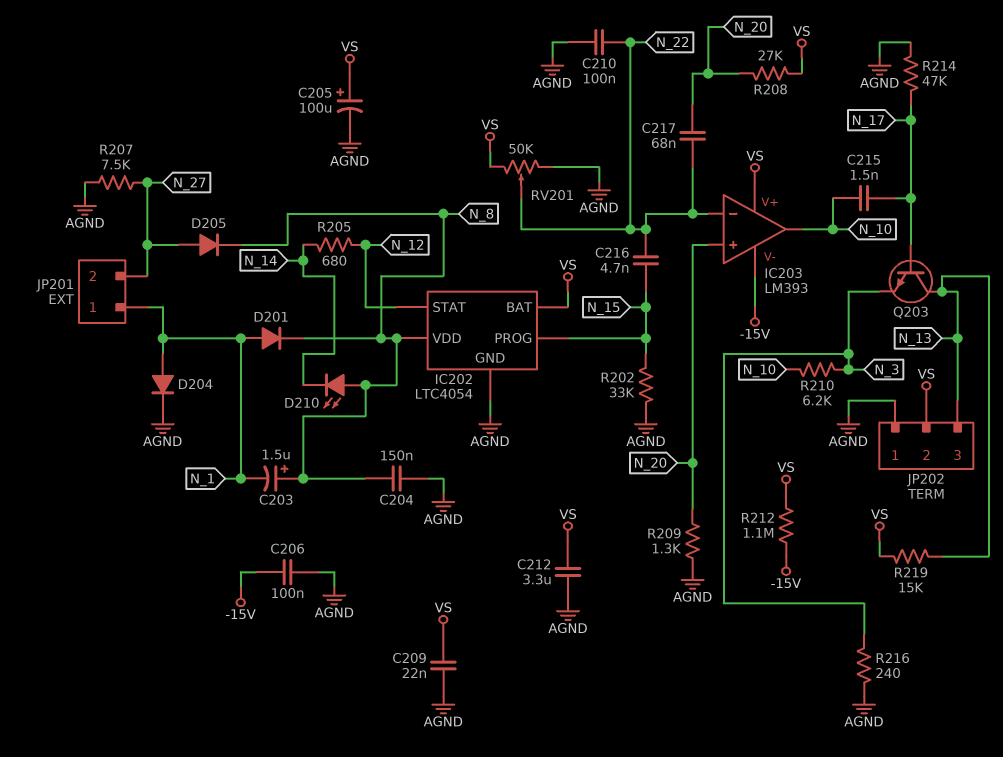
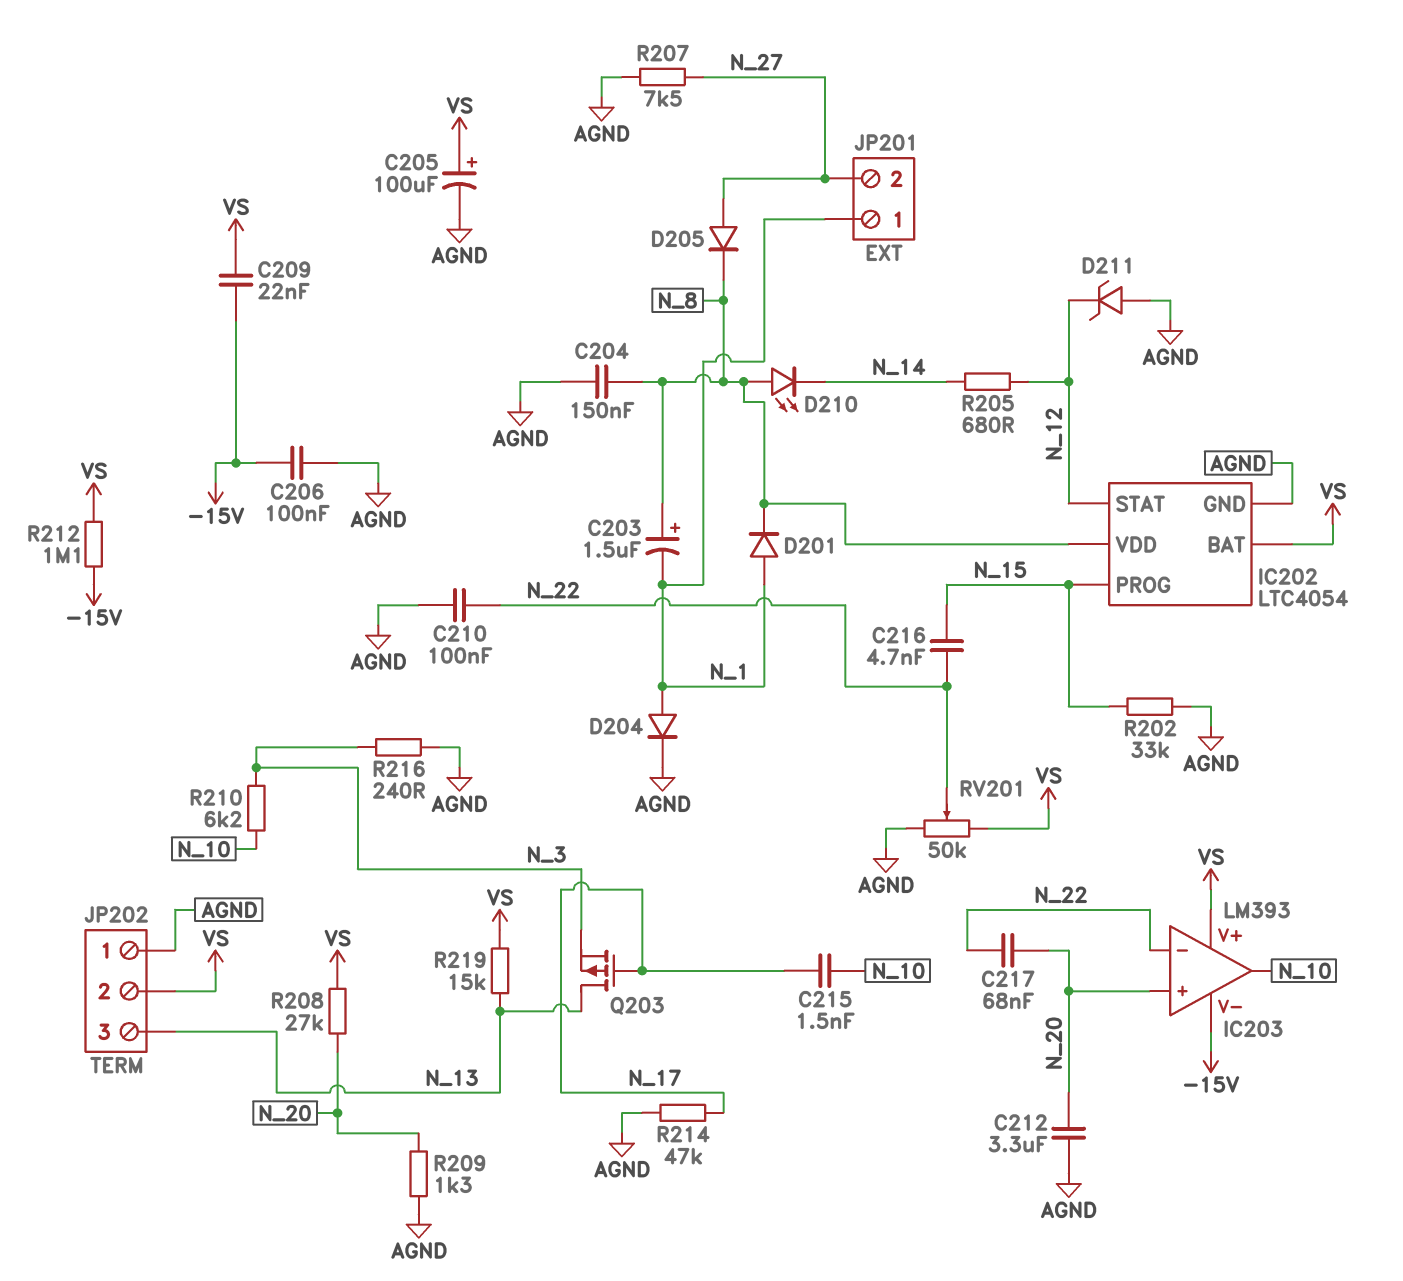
C209: 22nF (AGND, VS) -> 22nF (-15V, VS)
C212: 3.3uF (AGND, VS) -> 3.3uF (AGND, N_20)
D211: none -> zener (A AGND, K N_12)
Q203: NPN (B N_17, C N_13, E N_3) -> PMOS (G N_17, D N_13, S N_3)

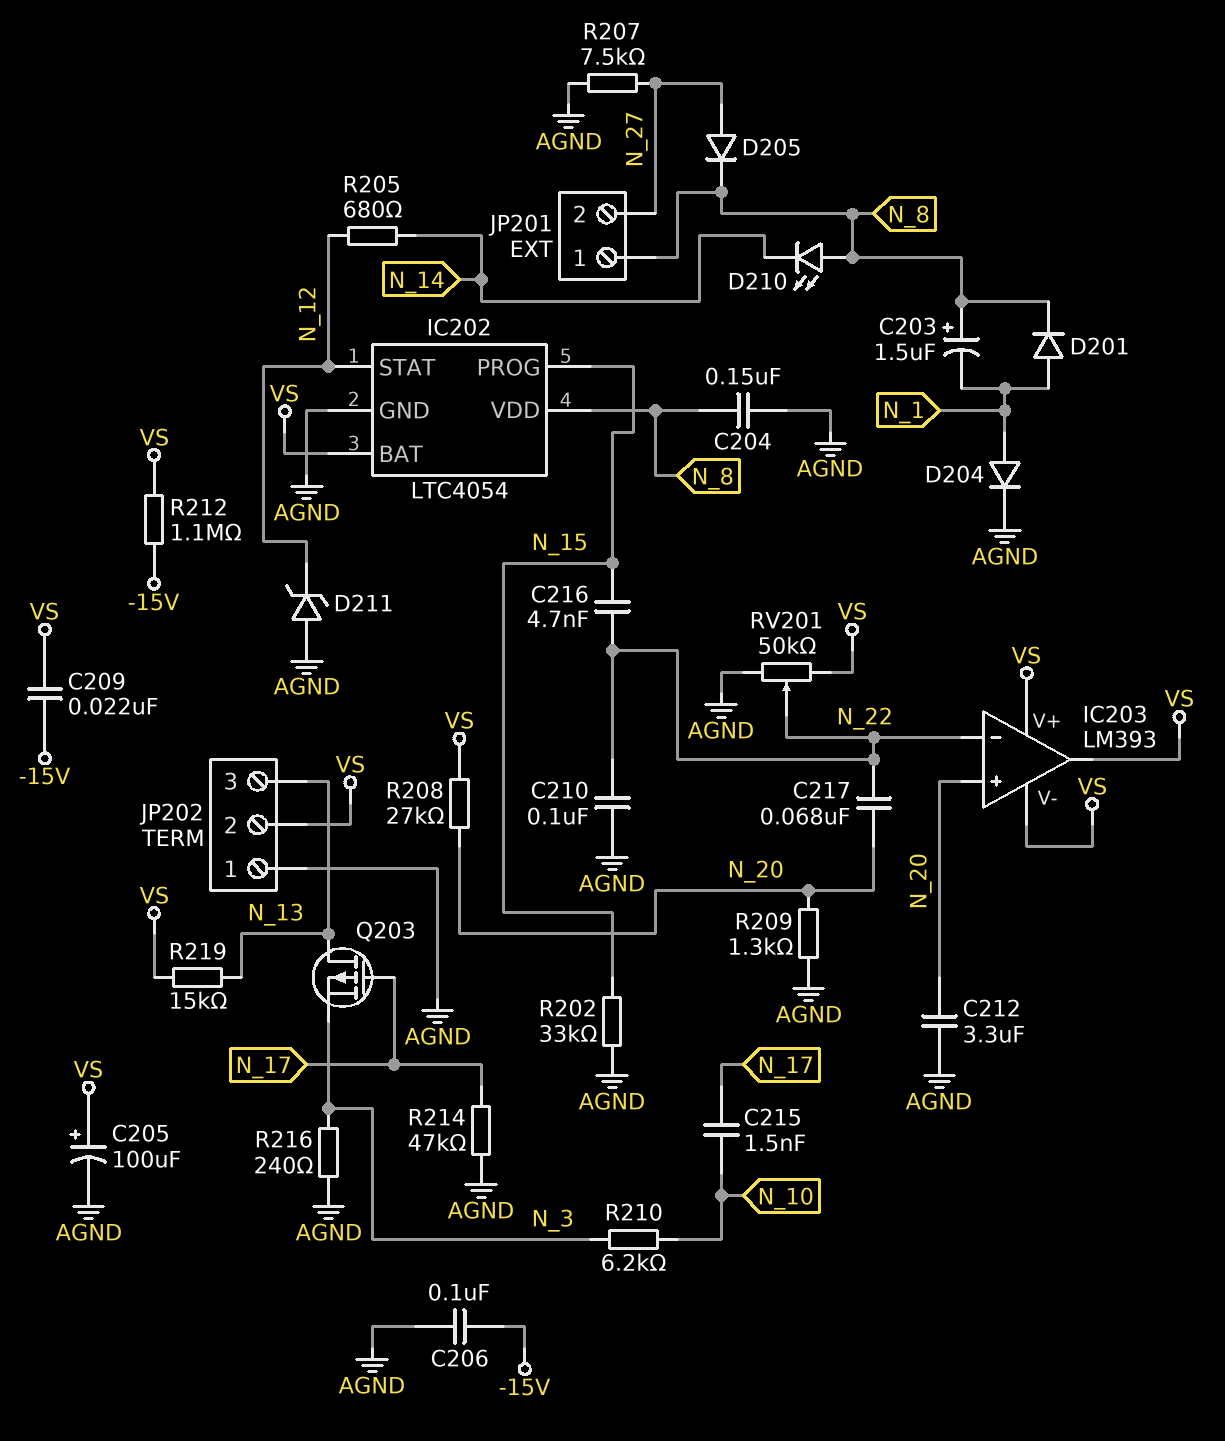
IC203 pin V-: -15V -> VS
IC203 pin out: N_10 -> VS
JP201 pin 1: N_1 -> N_8

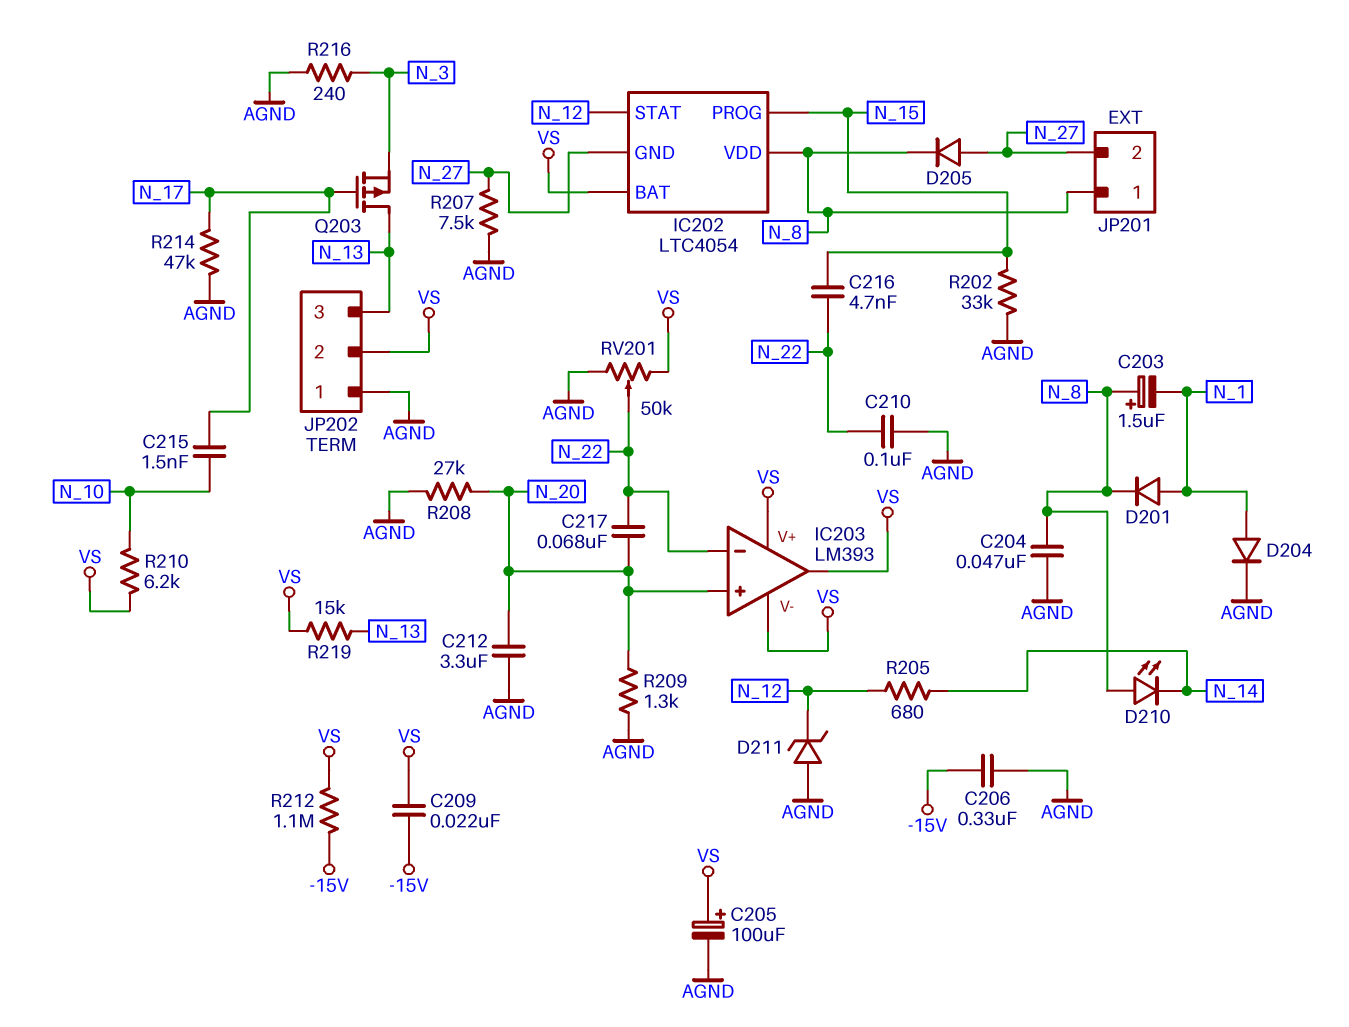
C204: 150nF (AGND, N_8) -> 47nF (AGND, N_8)
C206: 100nF (-15V, AGND) -> 330nF (-15V, AGND)
IC202 pin GND: AGND -> N_27
R208: 27k (N_20, VS) -> 27k (AGND, N_20)
R210: 6.2k (N_3, N_10) -> 6.2k (N_10, VS)

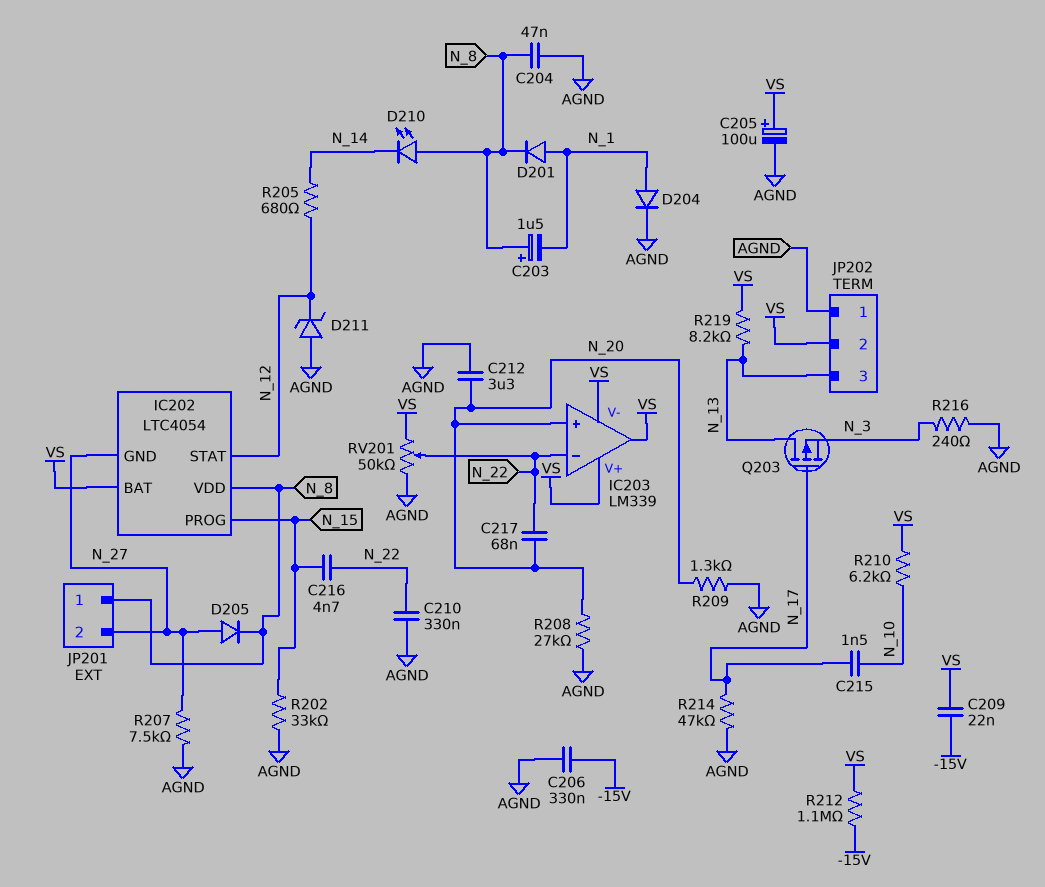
C210: 100nF (AGND, N_22) -> 330nF (AGND, N_22)
IC203: LM393 -> LM339
R219: 15k (N_13, VS) -> 8.2k (N_13, VS)

